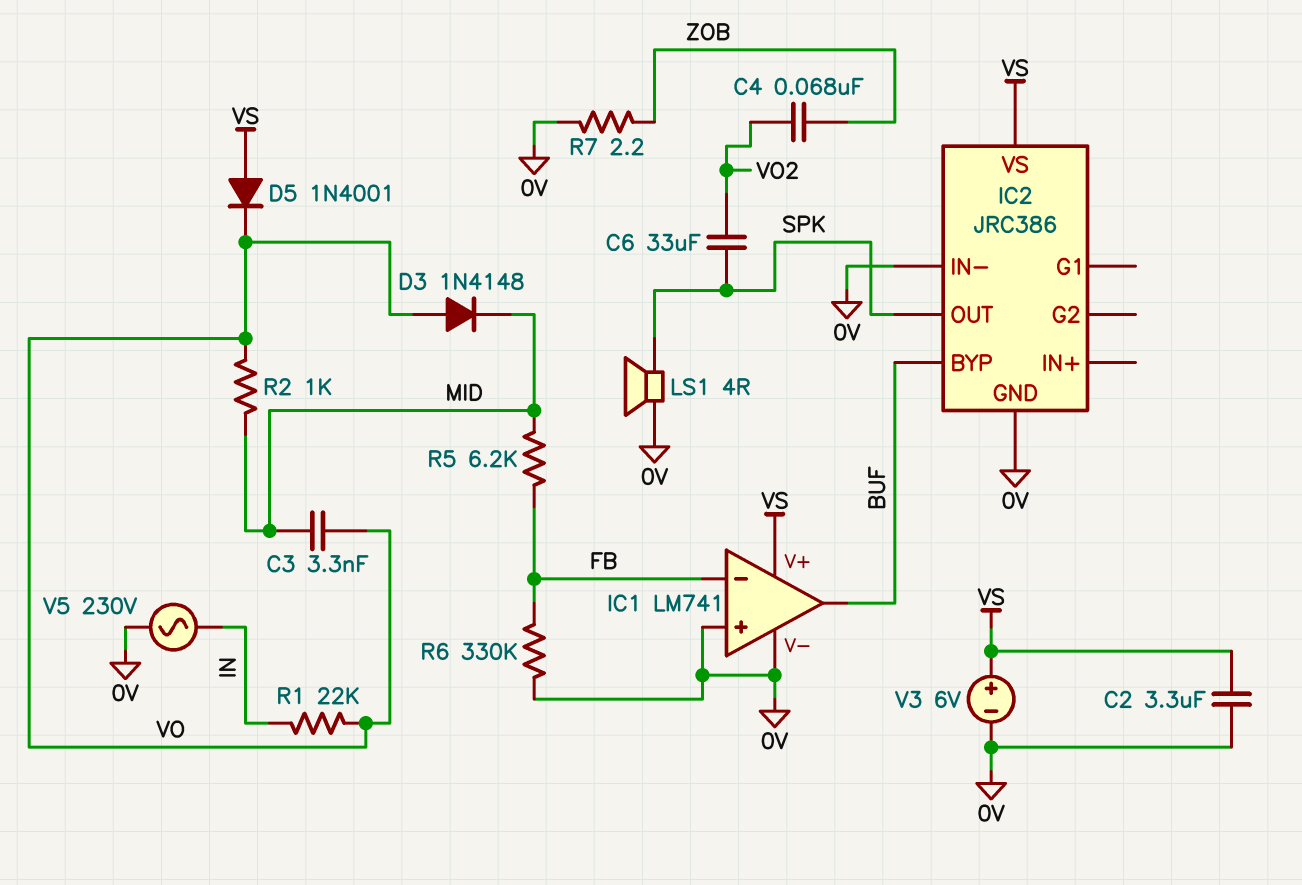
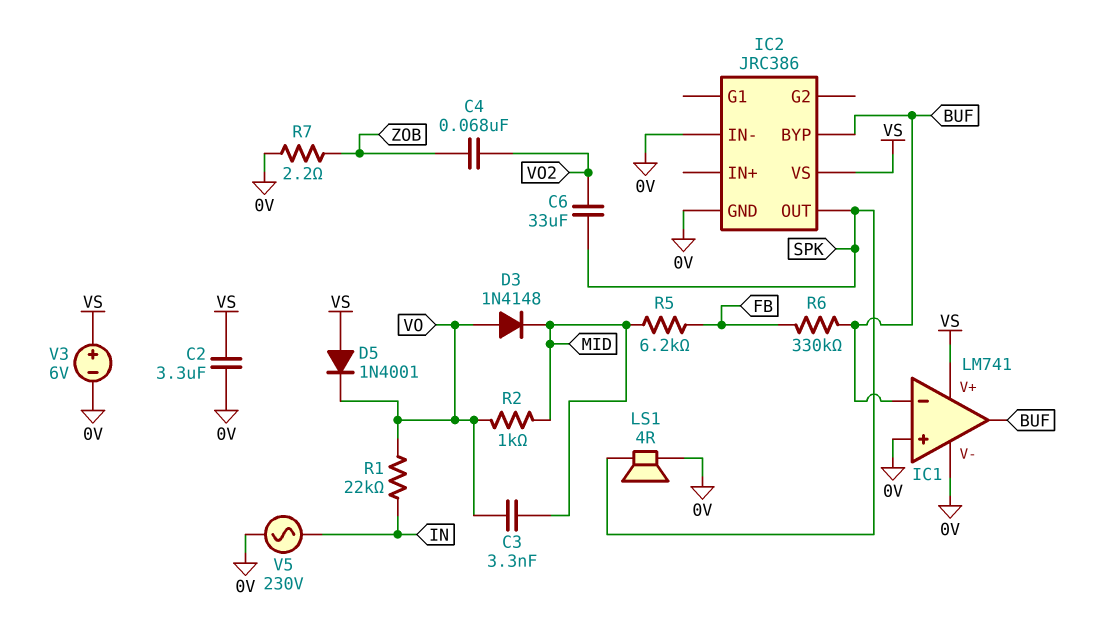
IC1 pin in-: FB -> BUF
R6: 330k (0V, FB) -> 330k (BUF, FB)

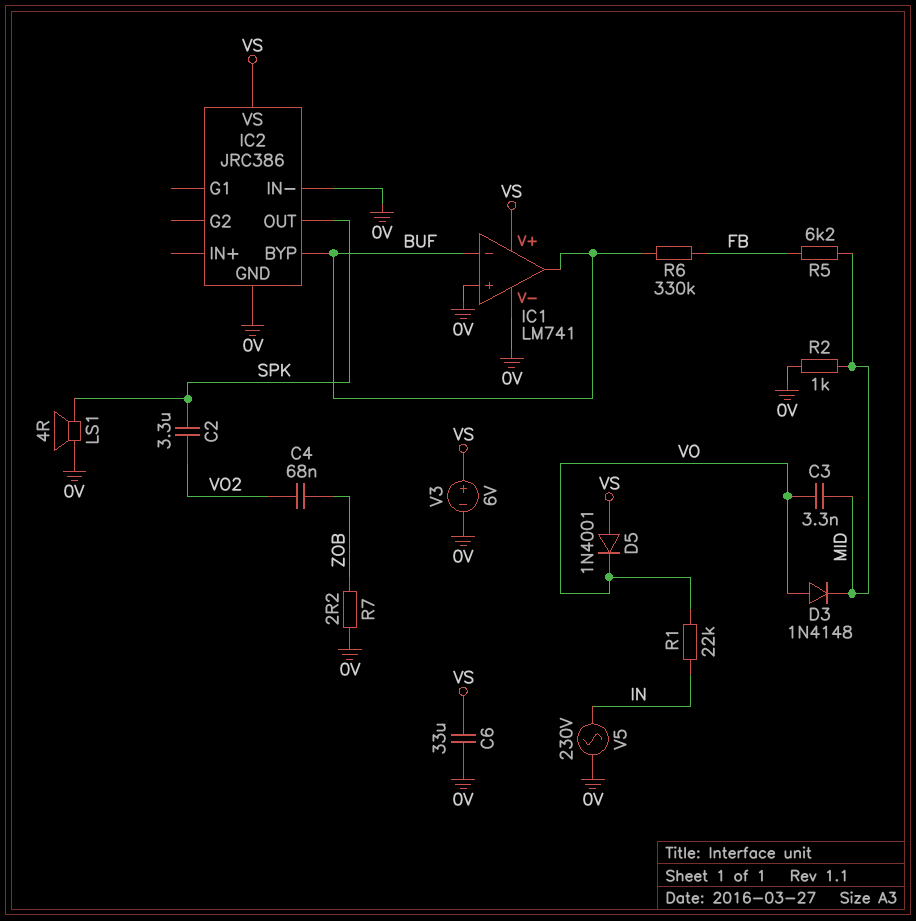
C2: 3.3uF (0V, VS) -> 3.3uF (SPK, VO2)
C6: 33uF (SPK, VO2) -> 33uF (0V, VS)
R2: 1k (MID, VO) -> 1k (0V, MID)

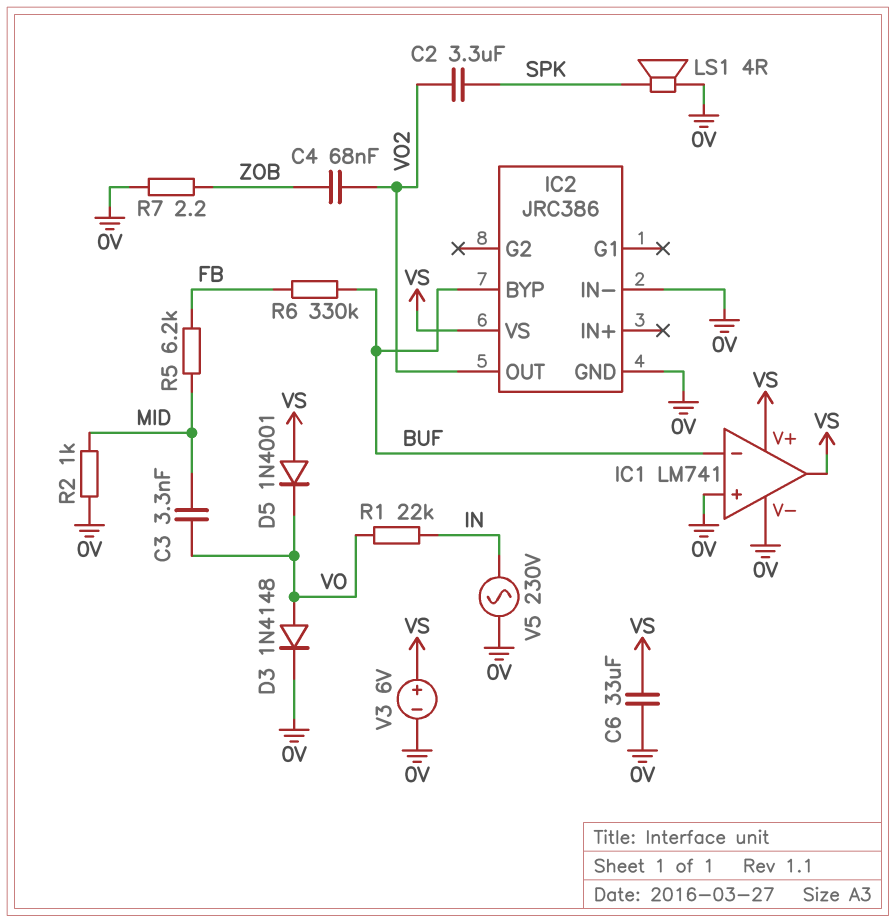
D3: diode 1N4148 (A VO, K MID) -> diode 1N4148 (A VO, K 0V)
IC1 pin out: BUF -> VS
IC2 pin OUT: SPK -> VO2

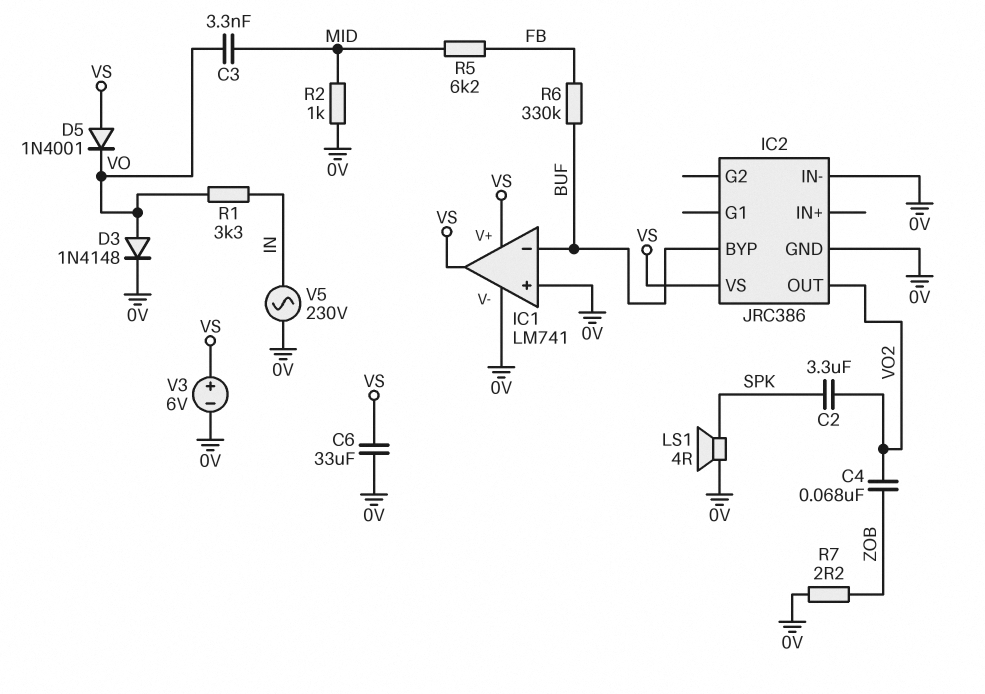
R1: 22k (IN, VO) -> 3.3k (IN, VO)

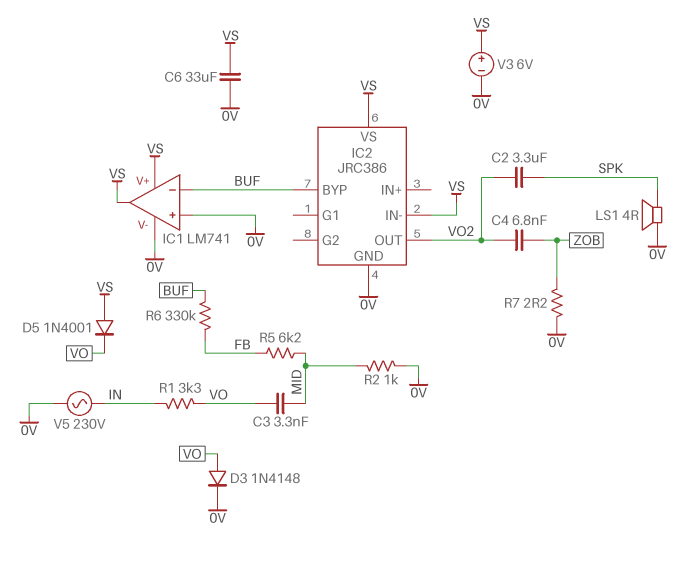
C4: 68nF (VO2, ZOB) -> 6.8nF (VO2, ZOB)
IC2 pin IN-: 0V -> VS

